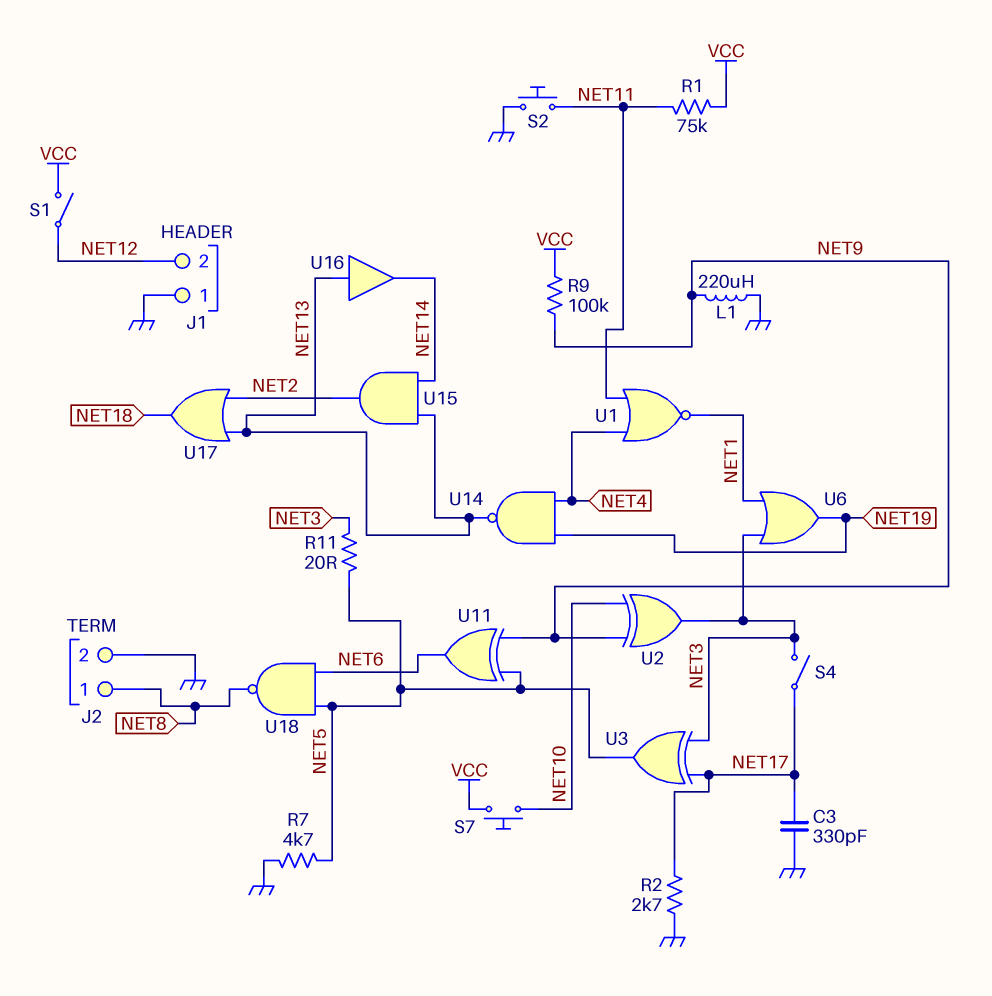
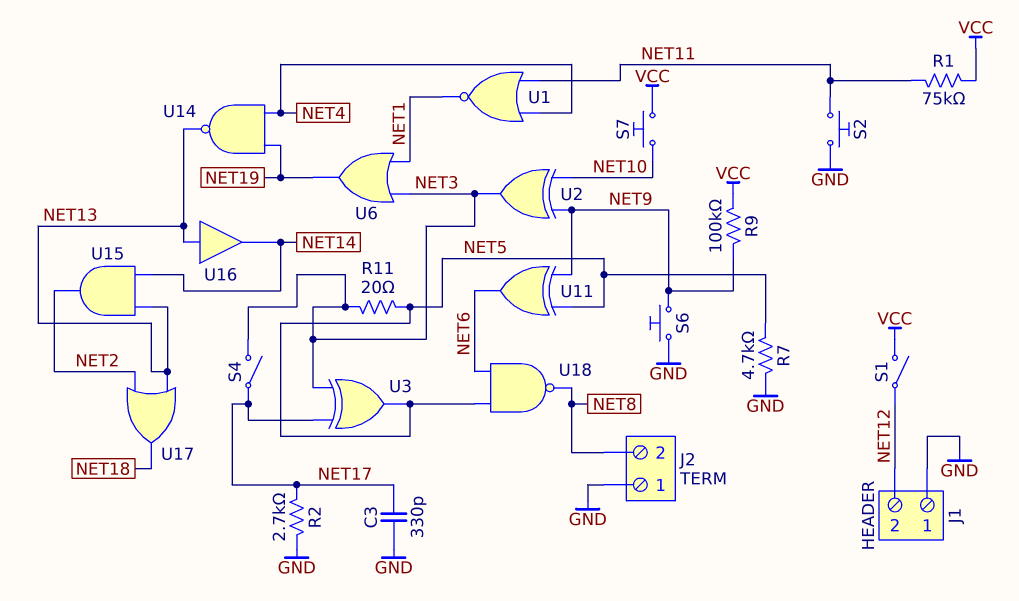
J2 pin 1: NET8 -> GND
J2 pin 2: GND -> NET8
L1: 220uH (GND, NET9) -> none
S6: none -> button (GND, NET9)

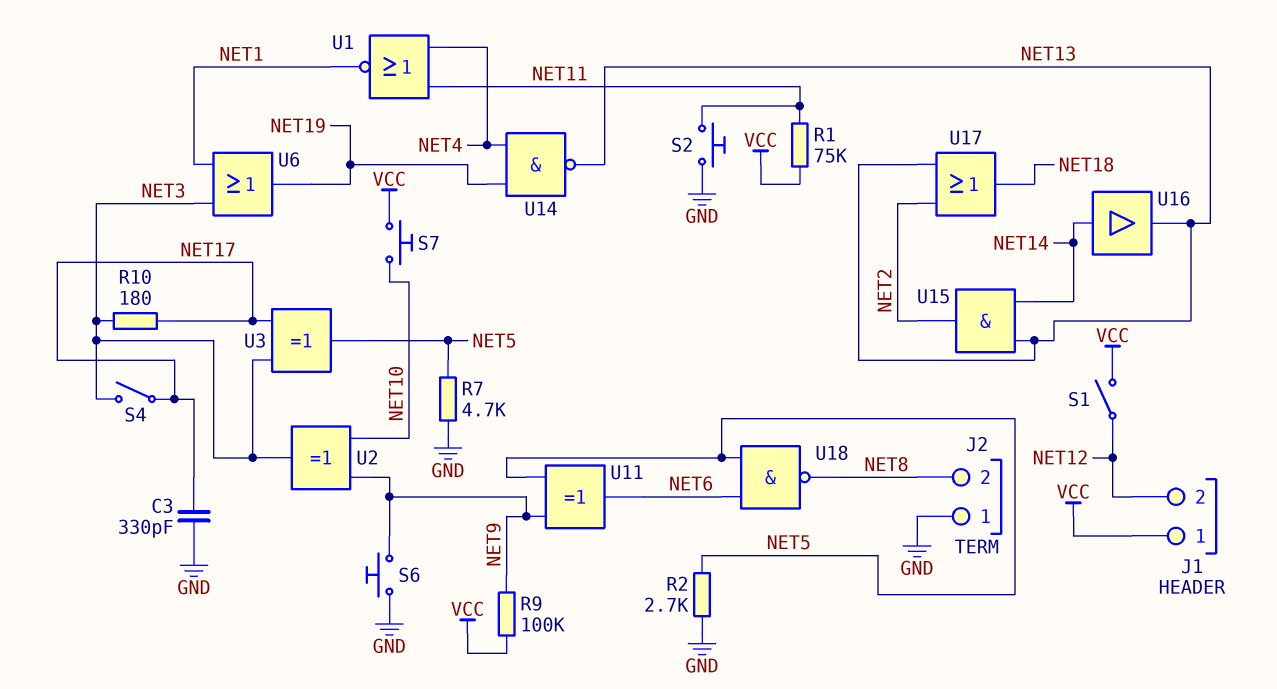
J1 pin 1: GND -> VCC
R2: 2.7k (GND, NET17) -> 2.7k (GND, NET5)
R10: none -> 180 (NET3, NET17)
R11: 20 (NET3, NET5) -> none
U16: buffer (in NET13, out NET14) -> buffer (in NET14, out NET13)

